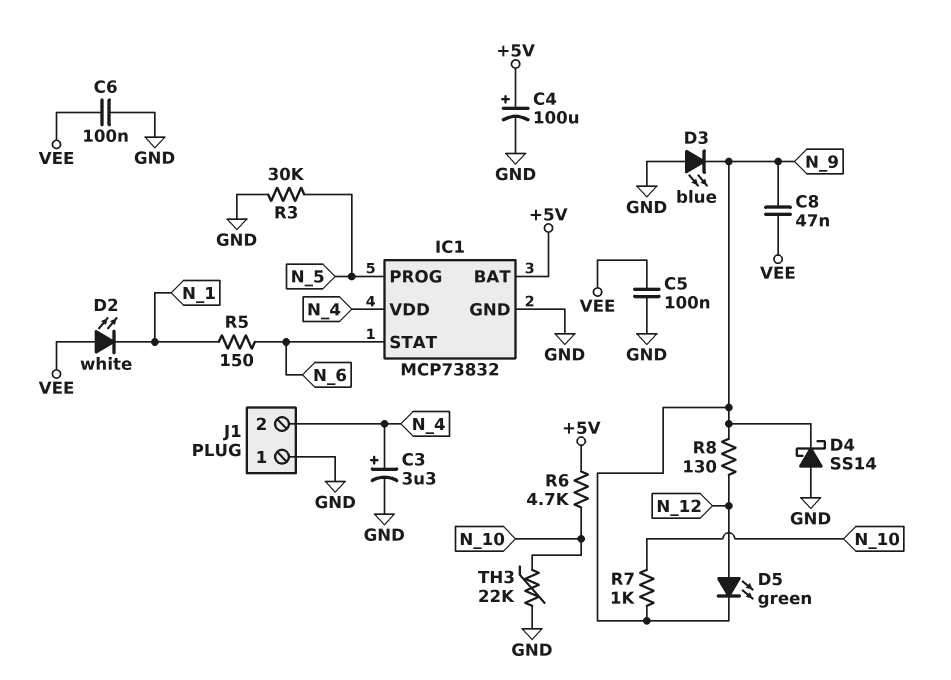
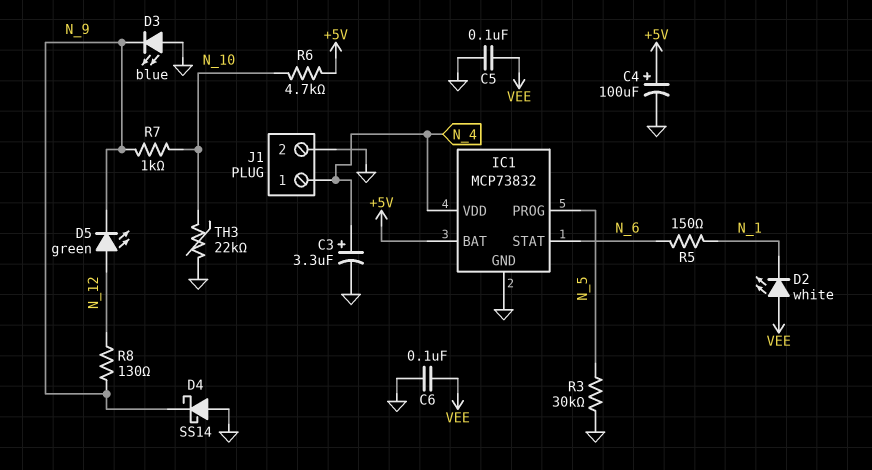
C8: 47nF (N_9, VEE) -> none
J1 pin 1: GND -> N_4
J1 pin 2: N_4 -> GND

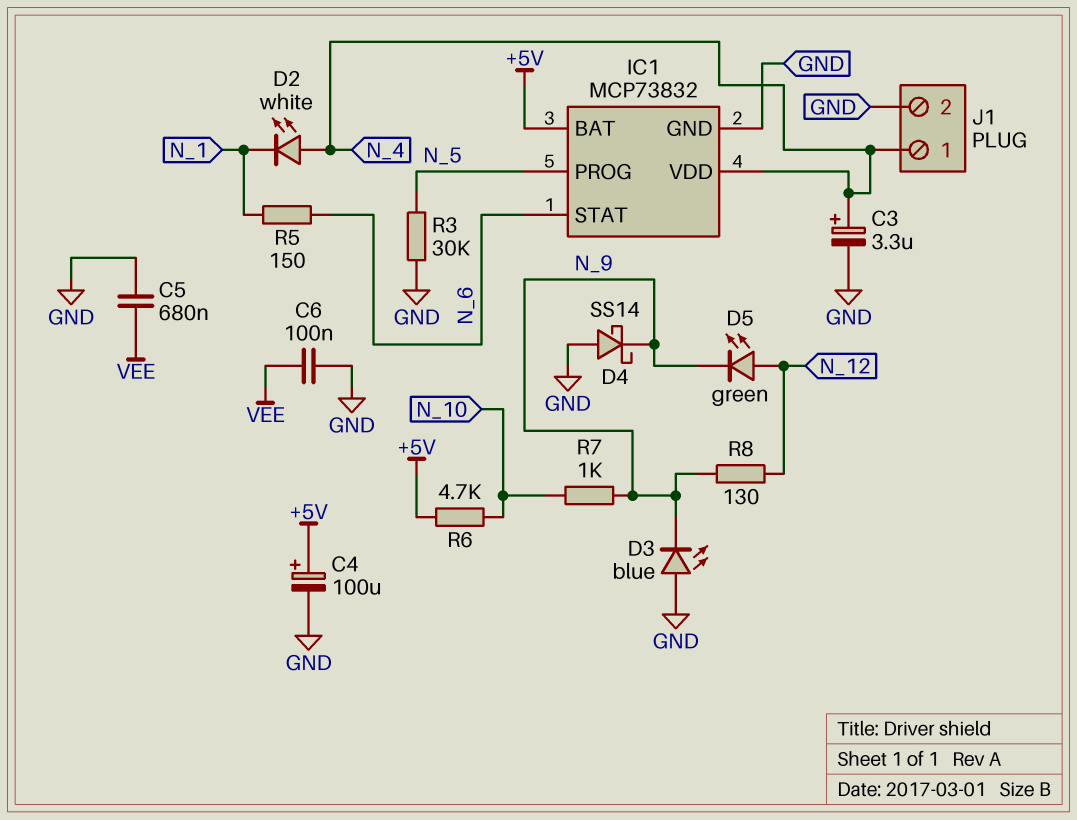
C5: 100nF (GND, VEE) -> 680nF (GND, VEE)
D2: LED white (A VEE, K N_1) -> LED white (A N_4, K N_1)
TH3: 22k (GND, N_10) -> none

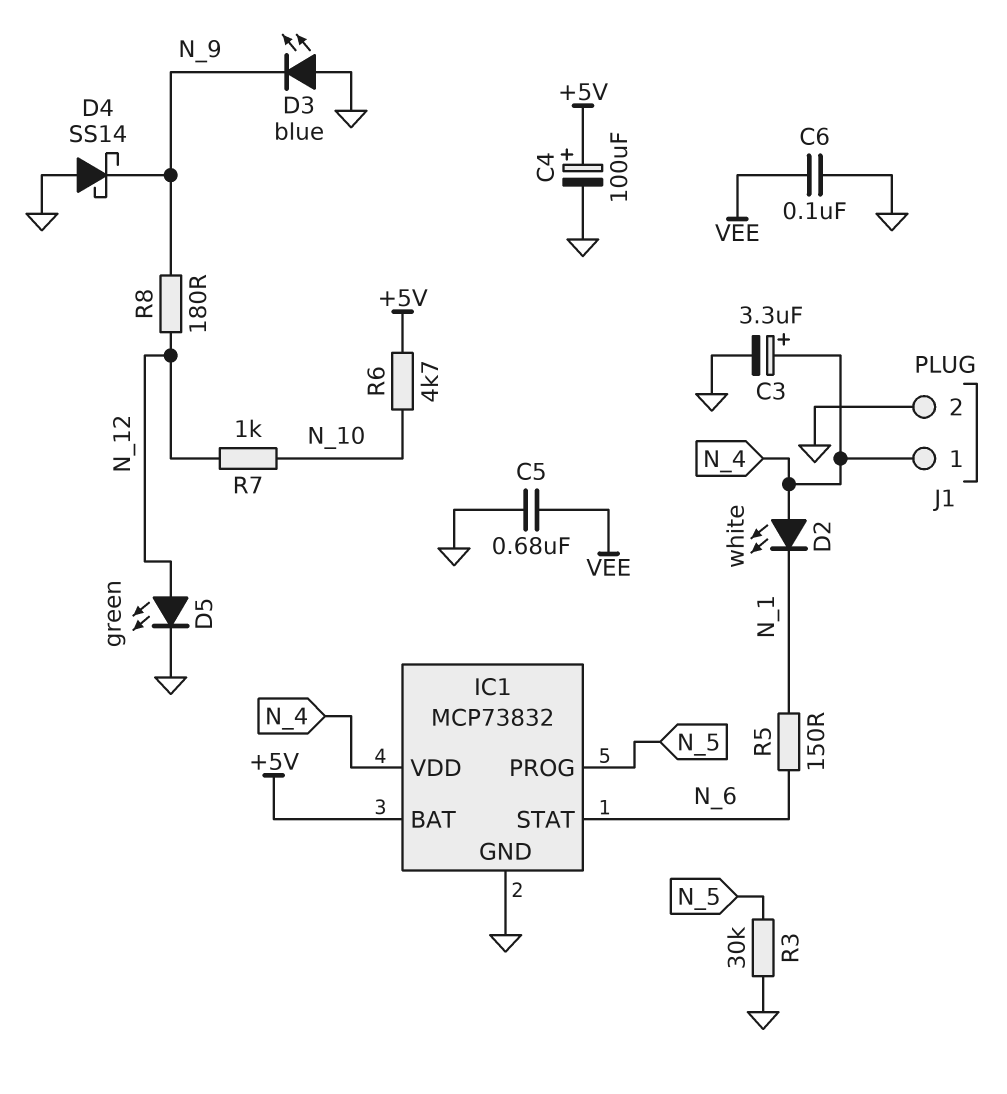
D5: LED green (A N_12, K N_9) -> LED green (A N_12, K GND)
R7: 1k (N_9, N_10) -> 1k (N_10, N_12)
R8: 130 (N_9, N_12) -> 180 (N_9, N_12)

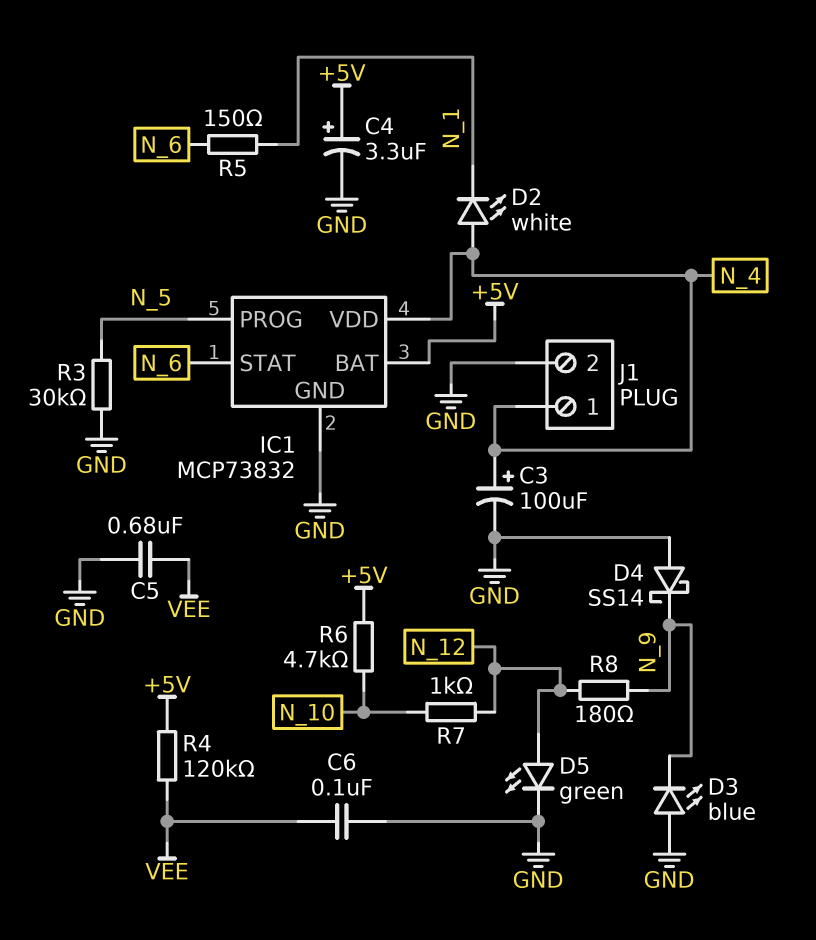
C3: 3.3uF (plus N_4, minus GND) -> 100uF (plus N_4, minus GND)
C4: 100uF (plus +5V, minus GND) -> 3.3uF (plus +5V, minus GND)
R4: none -> 120k (+5V, VEE)

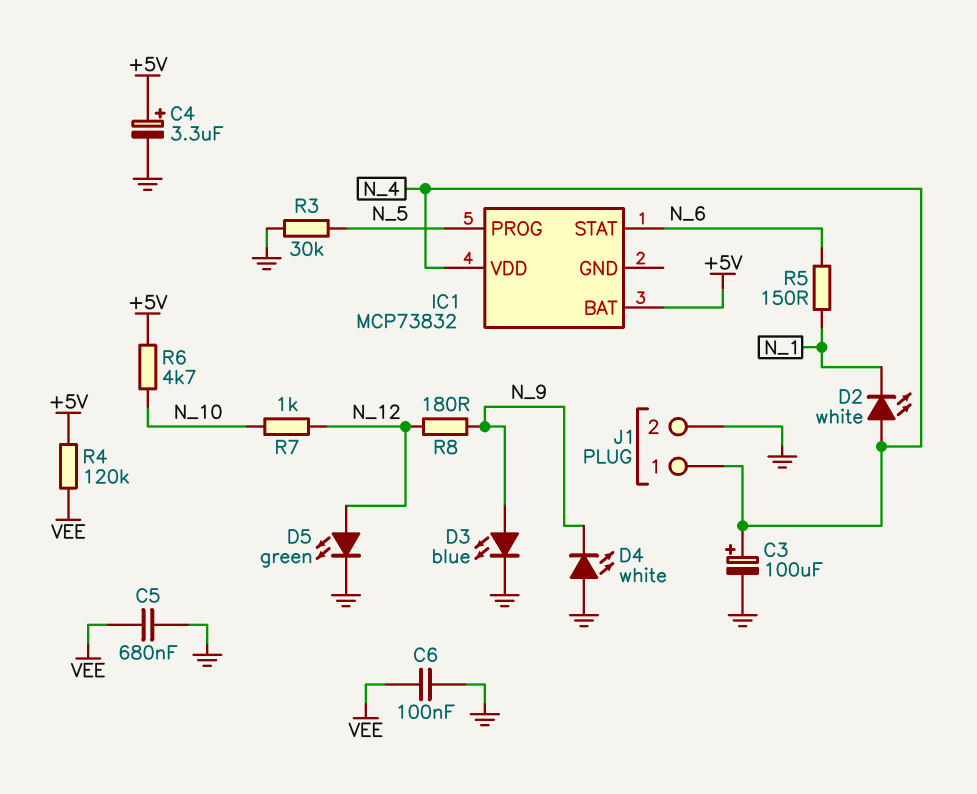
D3: LED blue (A GND, K N_9) -> LED blue (A N_9, K GND)
D4: schottky SS14 (A GND, K N_9) -> LED white (A GND, K N_9)
IC1 pin GND: GND -> none

